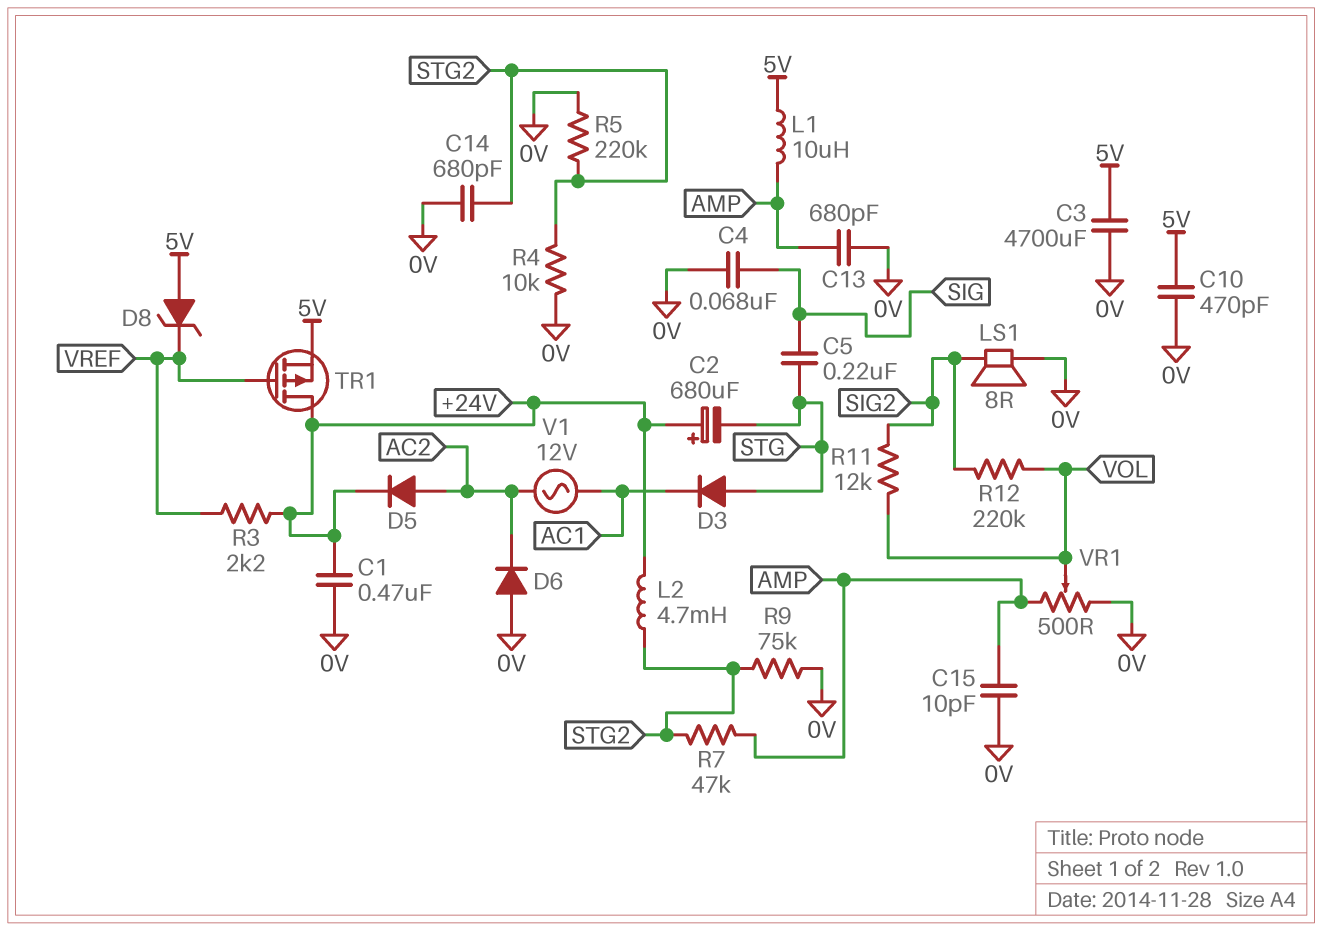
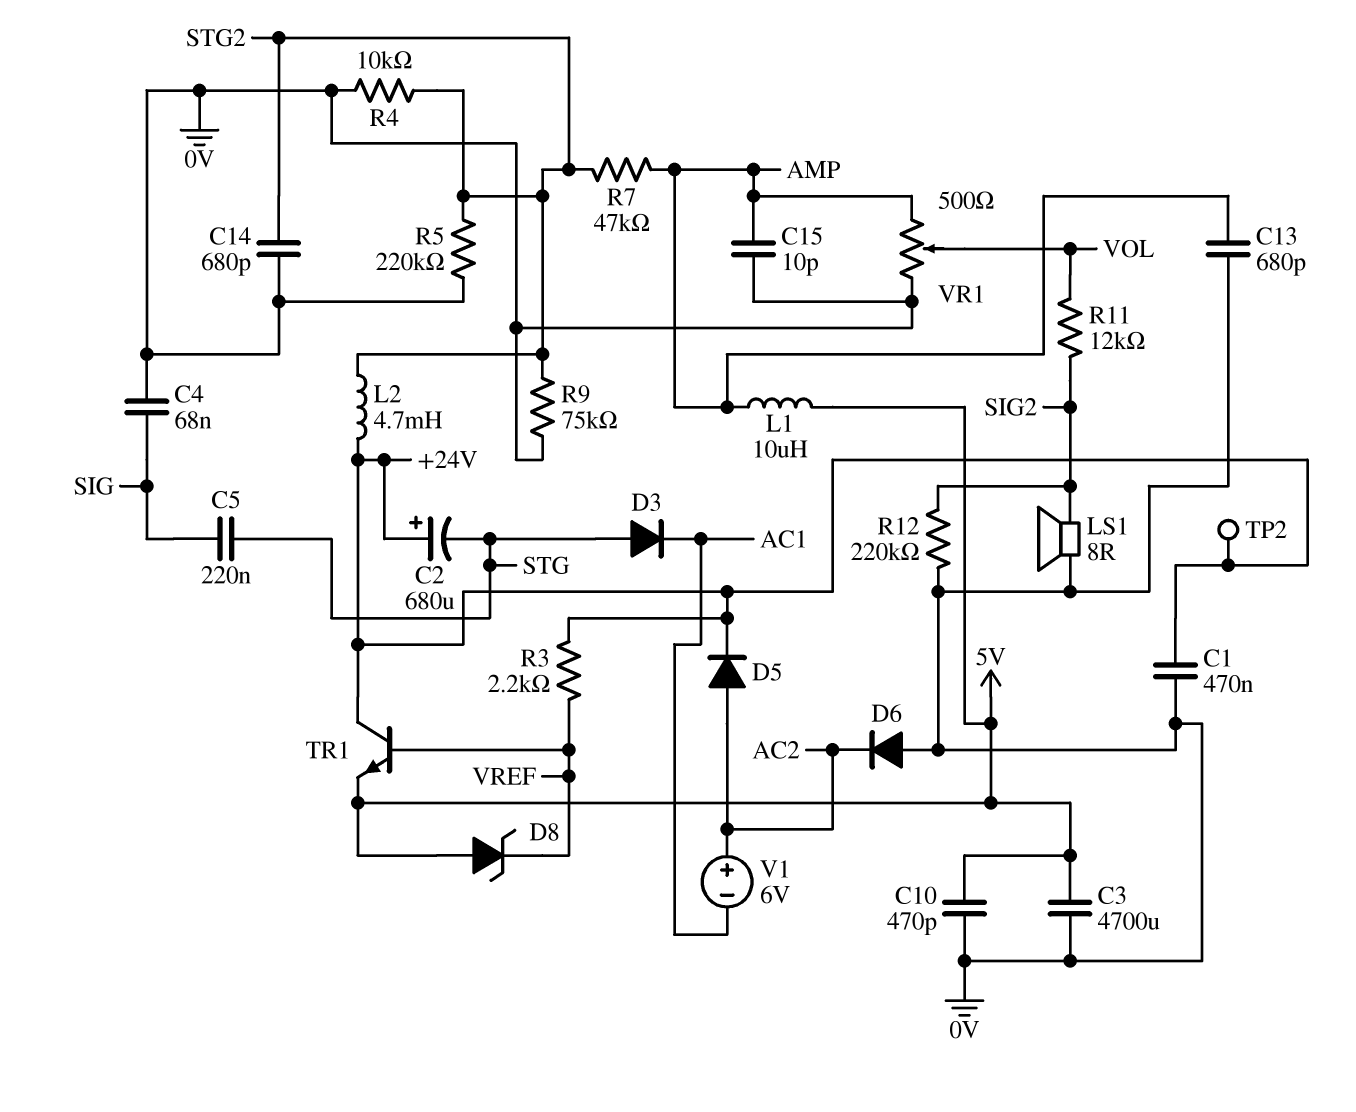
R12: 220k (SIG2, VOL) -> 220k (0V, SIG2)
TP2: none -> test point (+24V)
TR1: PMOS (G VREF, D +24V, S 5V) -> NPN (B VREF, C +24V, E 5V)
V1: AC 12V (AC1, AC2) -> 6V (plus AC2, minus AC1)

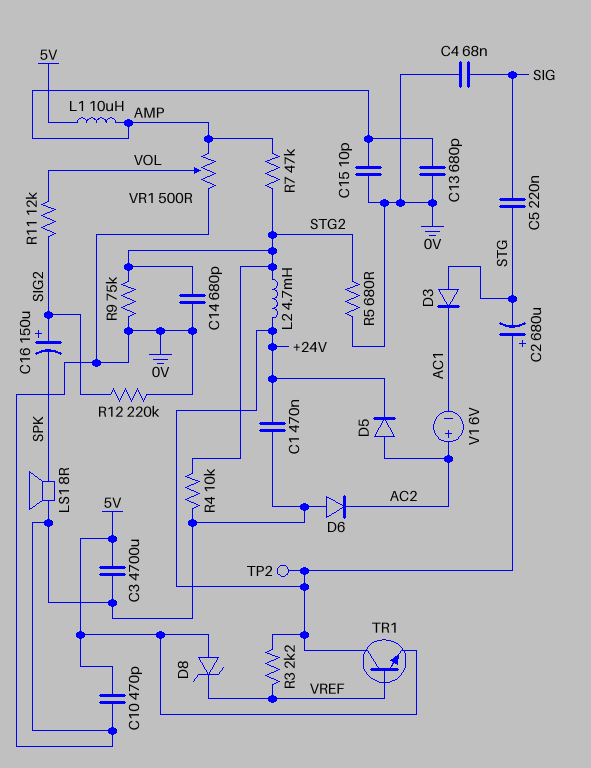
C16: none -> 150uF (plus SIG2, minus SPK)
LS1: speaker 8R (0V, SIG2) -> speaker 8R (0V, SPK)
R5: 220k (0V, STG2) -> 680 (0V, STG2)

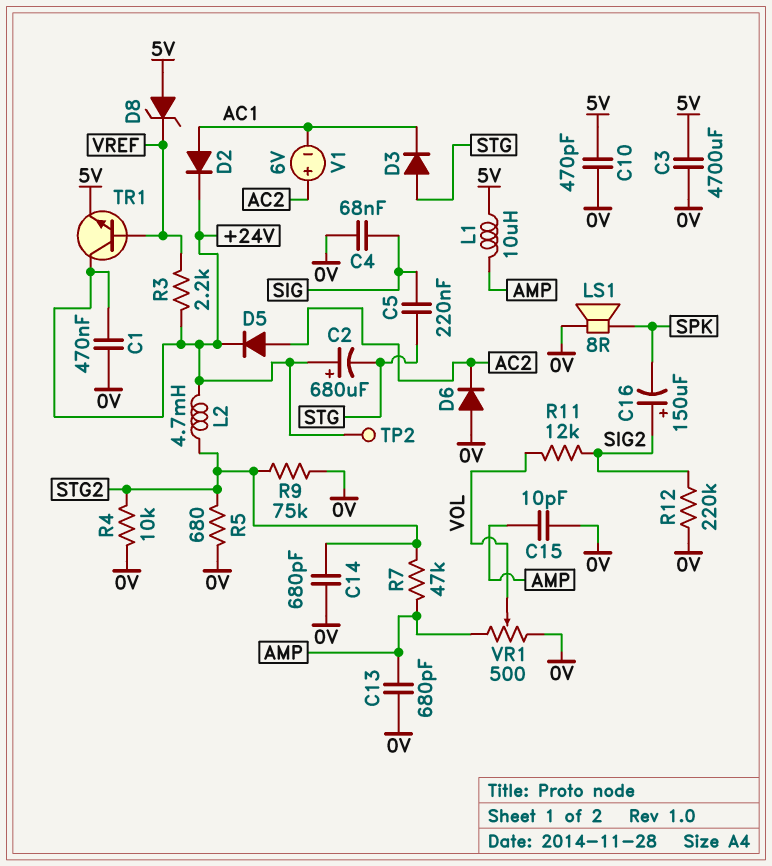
D2: none -> diode (A AC1, K +24V)

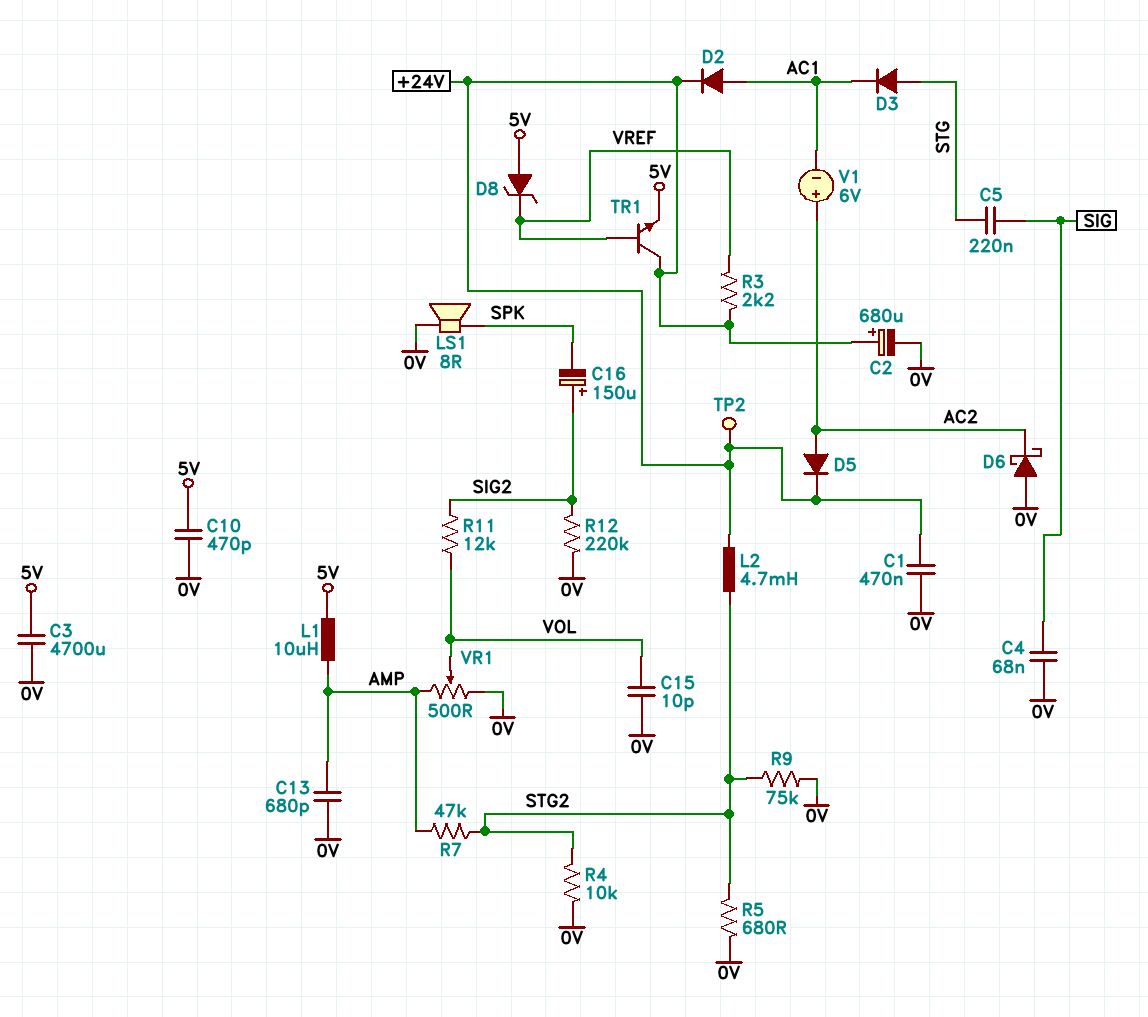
C2: 680uF (plus +24V, minus STG) -> 680uF (plus +24V, minus 0V)
C14: 680pF (0V, STG2) -> none
C15: 10pF (0V, AMP) -> 10pF (0V, VOL)
D6: diode (A 0V, K AC2) -> schottky (A 0V, K AC2)

